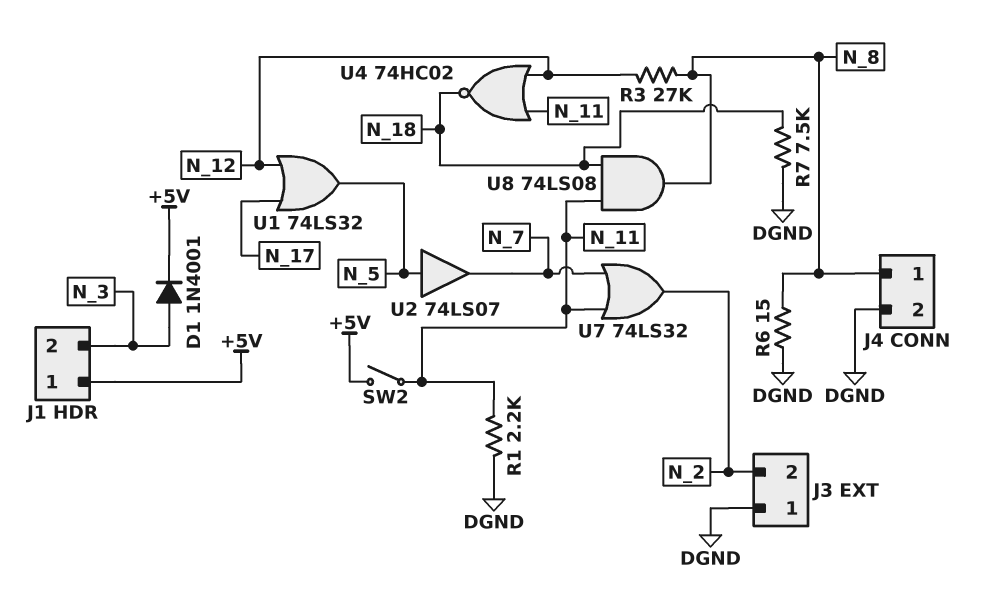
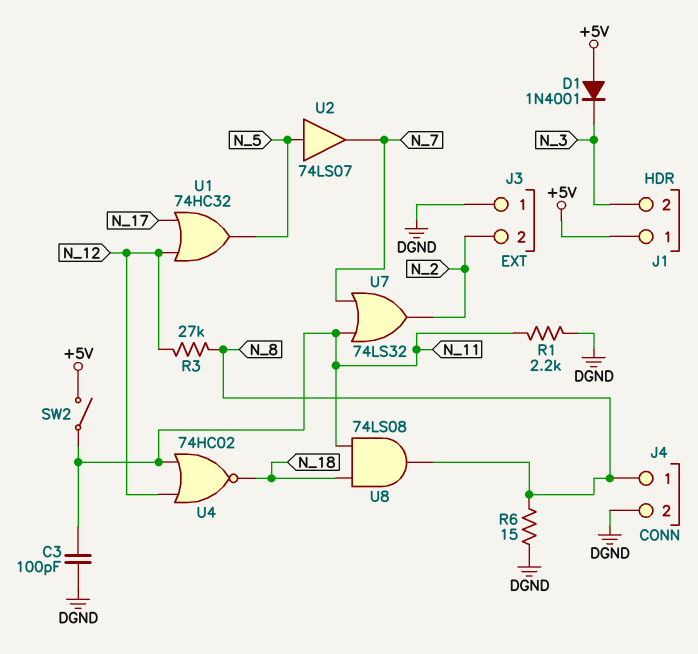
C3: none -> 100pF (DGND, N_11)
D1: diode 1N4001 (A N_3, K +5V) -> diode 1N4001 (A +5V, K N_3)
R7: 7.5k (DGND, N_18) -> none
U1: OR 74LS32 (in N_12, in N_17, out N_5) -> OR 74HC32 (in N_12, in N_17, out N_5)

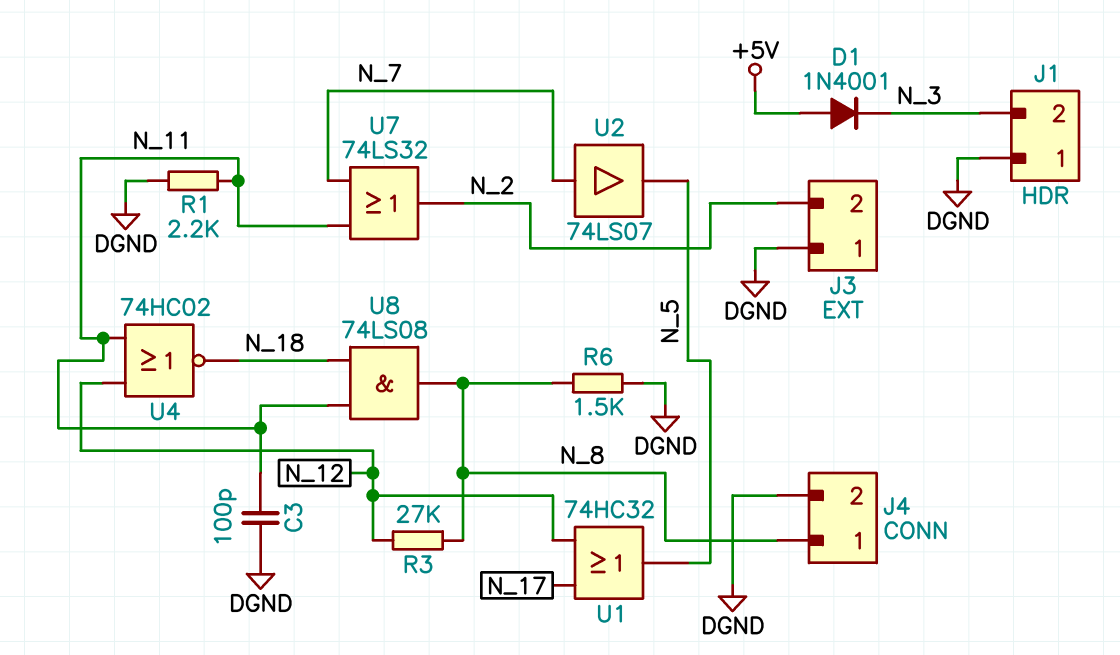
J1 pin 1: +5V -> DGND
R6: 15 (DGND, N_8) -> 1.5k (DGND, N_8)
SW2: switch (+5V, N_11) -> none
U2: buffer 74LS07 (in N_5, out N_7) -> buffer 74LS07 (in N_7, out N_5)

